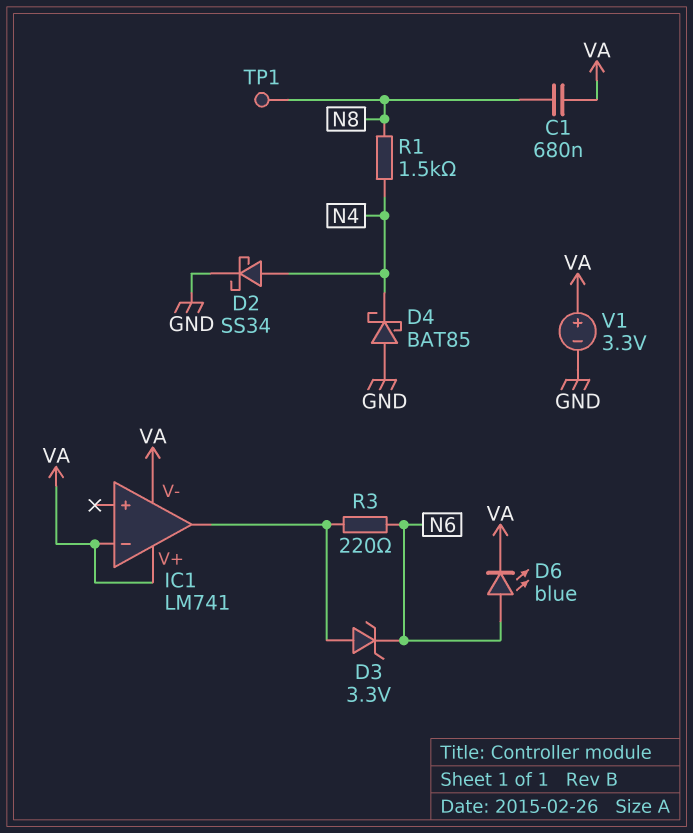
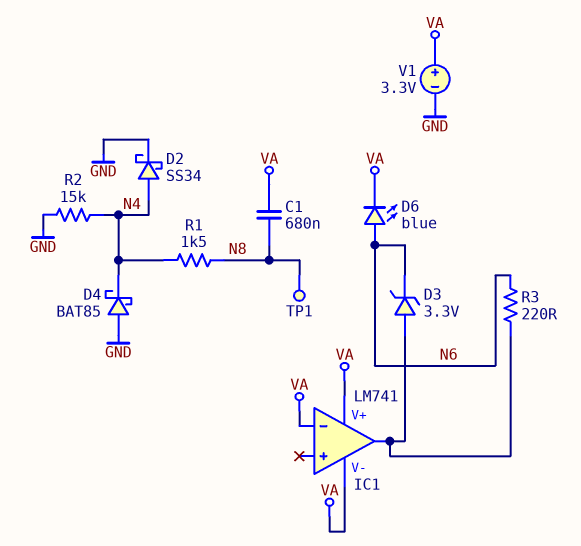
R2: none -> 15k (GND, N4)

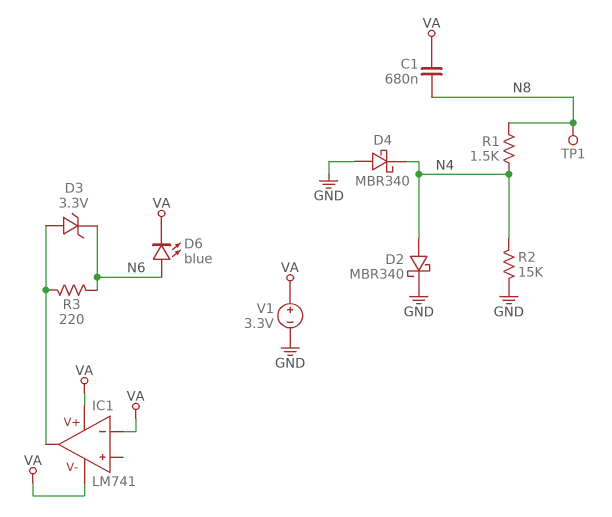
D2: schottky SS34 (A N4, K GND) -> schottky MBR340 (A N4, K GND)
D4: schottky BAT85 (A GND, K N4) -> schottky MBR340 (A GND, K N4)

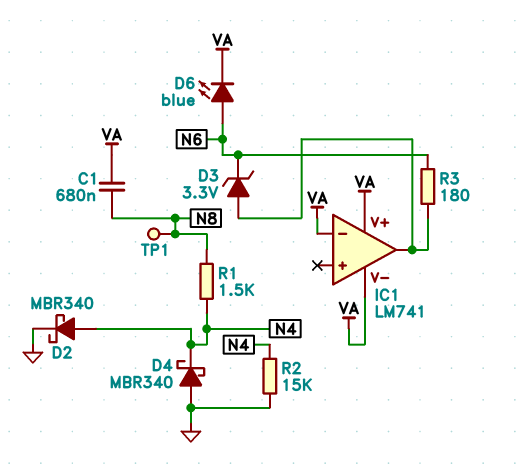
R3: 220 (IC1/out, N6) -> 180 (IC1/out, N6)
V1: 3.3V (plus VA, minus GND) -> none

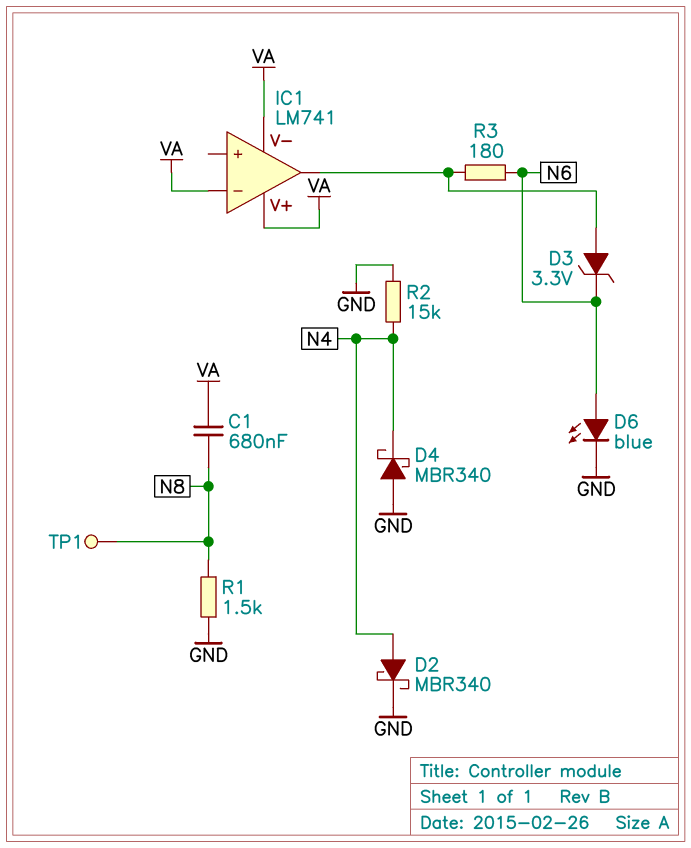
D6: LED blue (A N6, K VA) -> LED blue (A N6, K GND)
R1: 1.5k (N4, N8) -> 1.5k (GND, N8)

